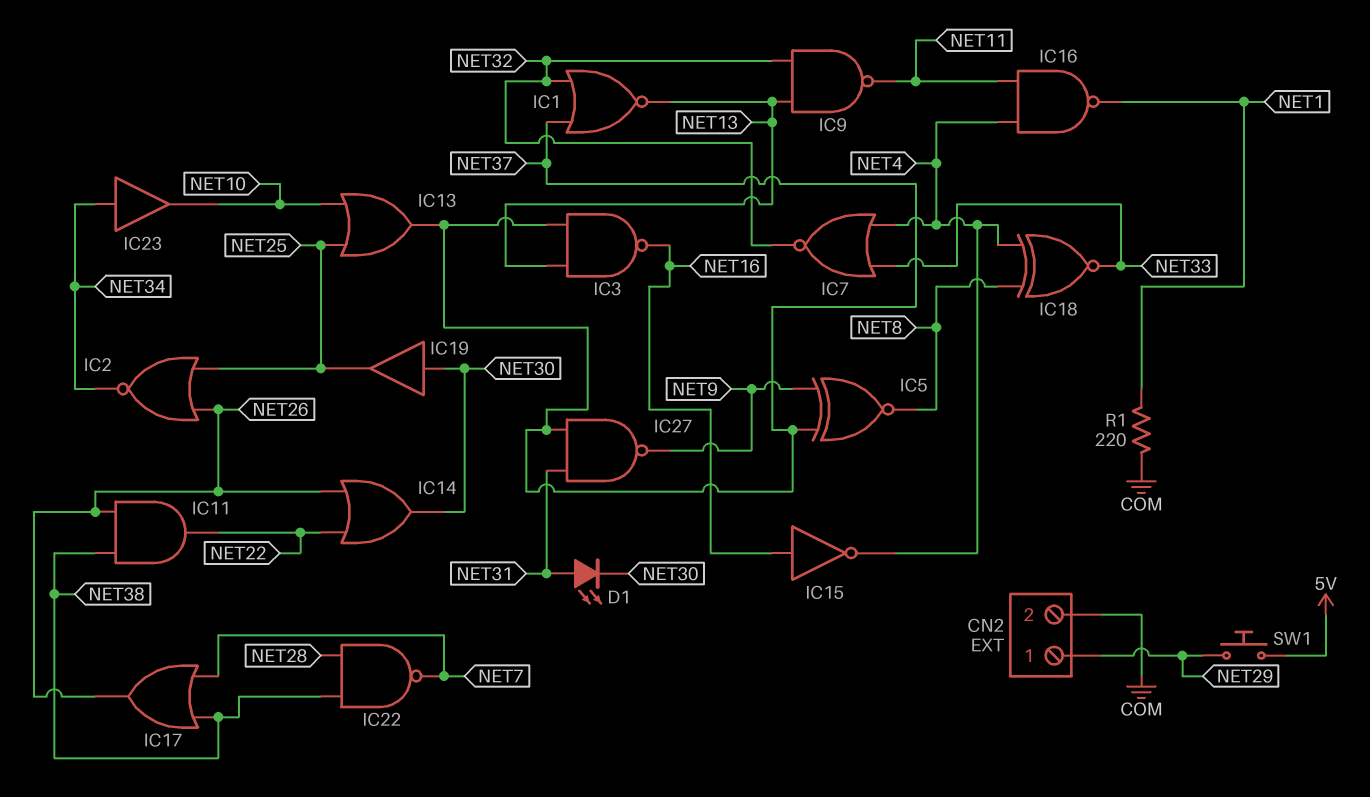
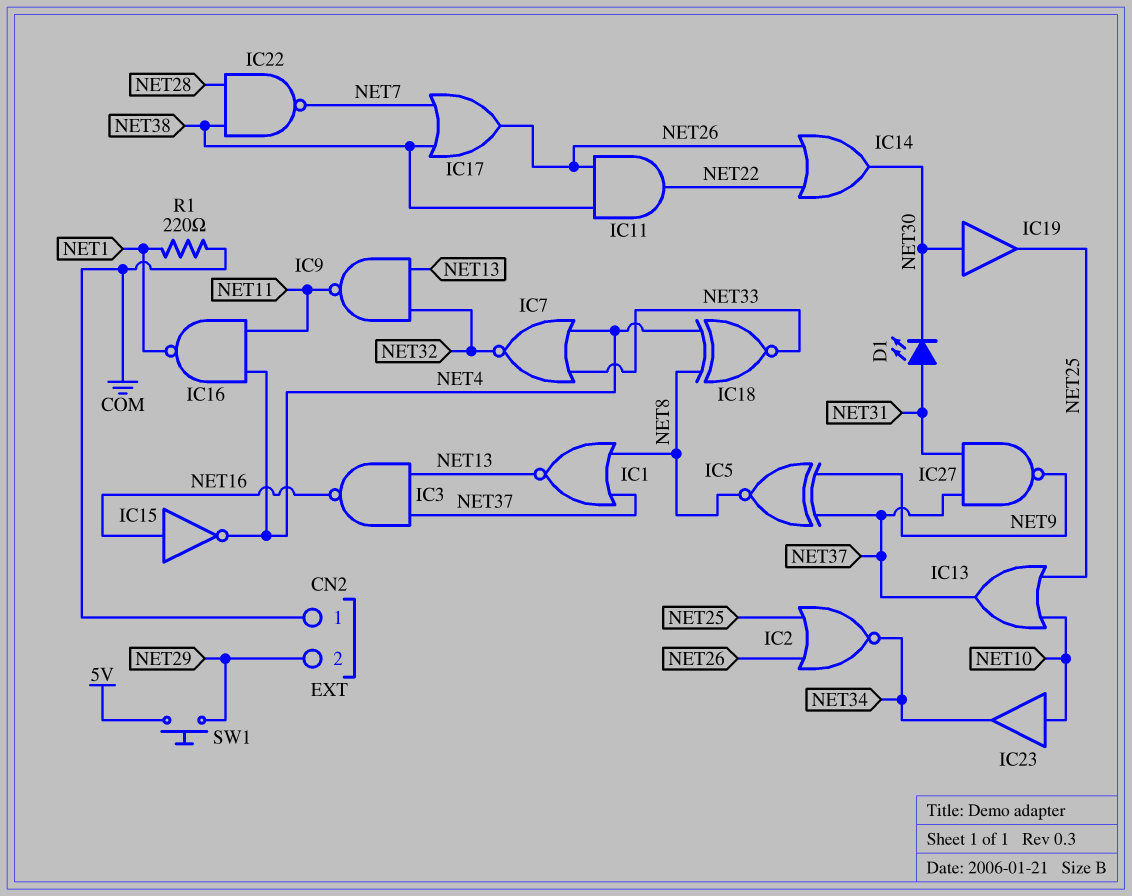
CN2 pin 1: NET29 -> COM
CN2 pin 2: COM -> NET29
IC1: NOR (in NET32, in NET37, out NET13) -> NOR (in NET8, in NET37, out NET13)
IC23: buffer (in NET34, out NET10) -> buffer (in NET10, out NET34)

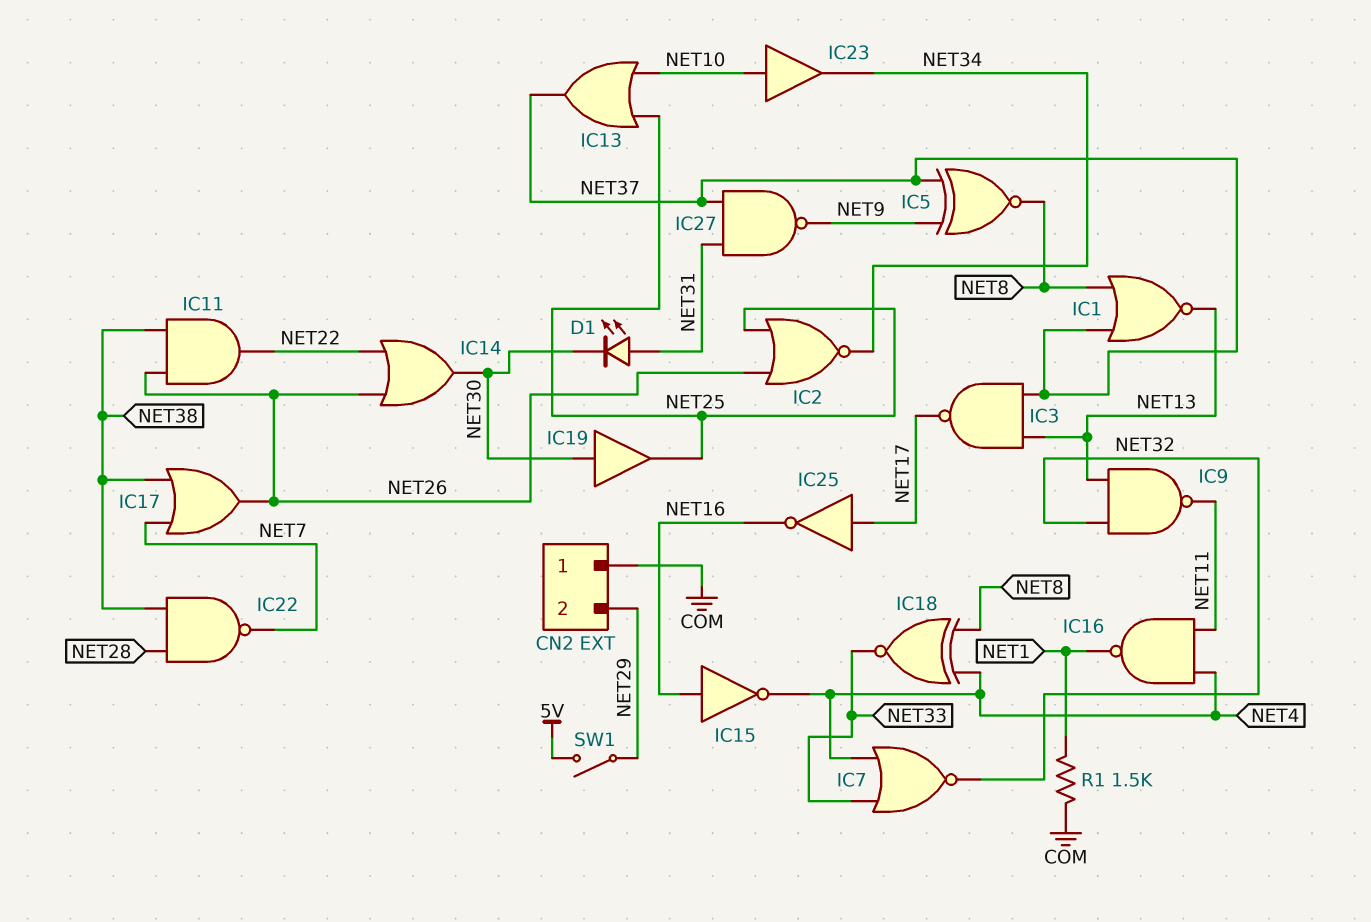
IC3: NAND (in NET13, in NET37, out NET16) -> NAND (in NET13, in NET37, out NET17)
IC25: none -> NOT (in NET17, out NET16)
R1: 220 (COM, NET1) -> 1.5k (COM, NET1)
SW1: button (5V, NET29) -> switch (5V, NET29)

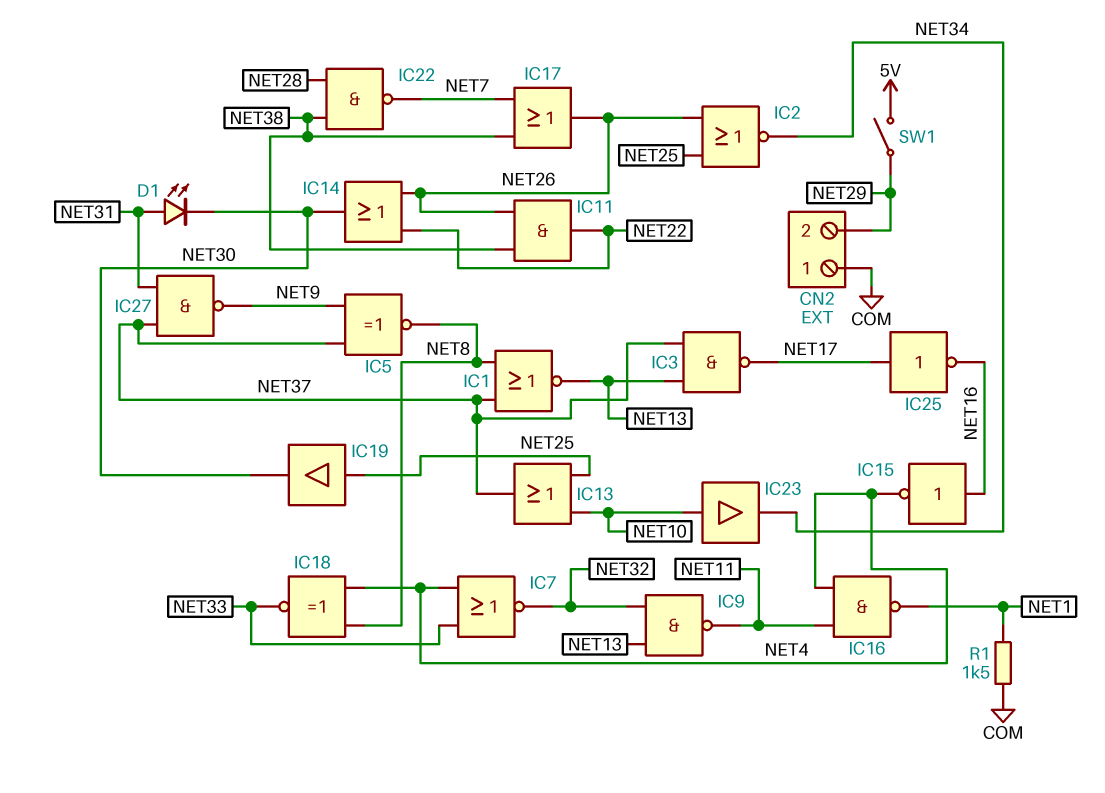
IC19: buffer (in NET30, out NET25) -> buffer (in NET25, out NET30)

